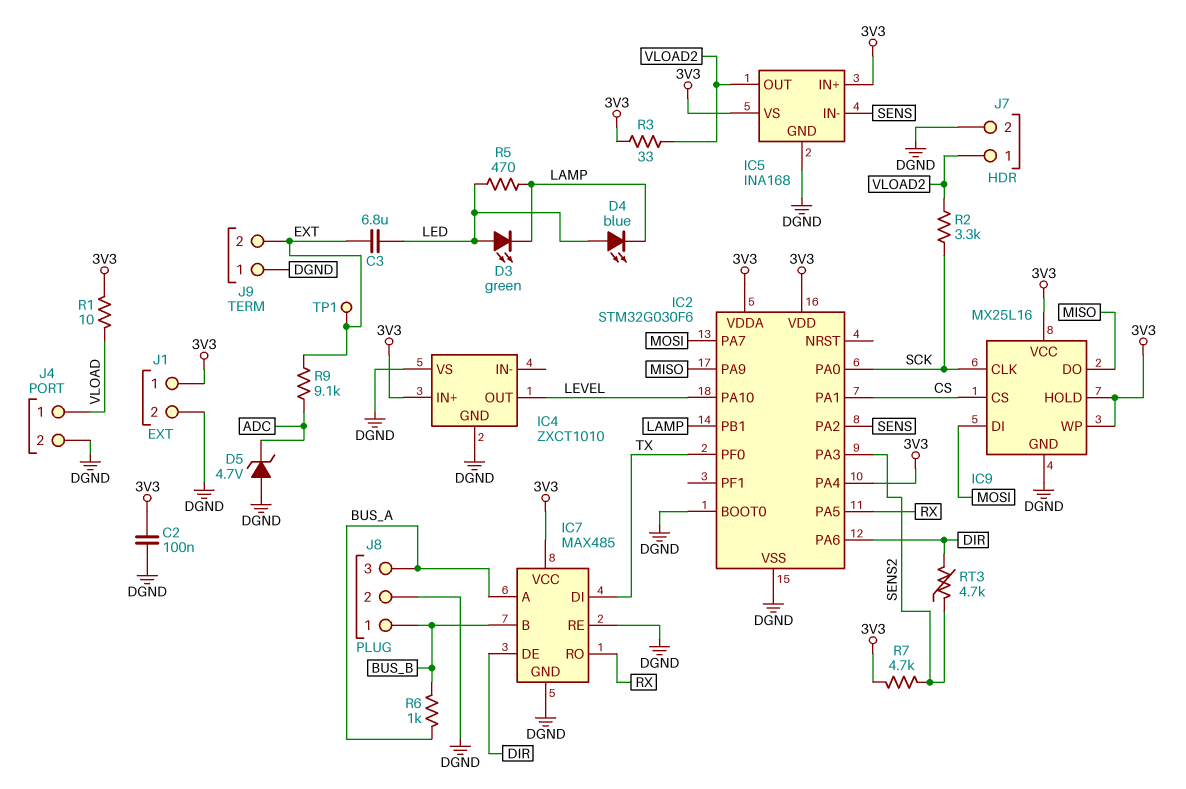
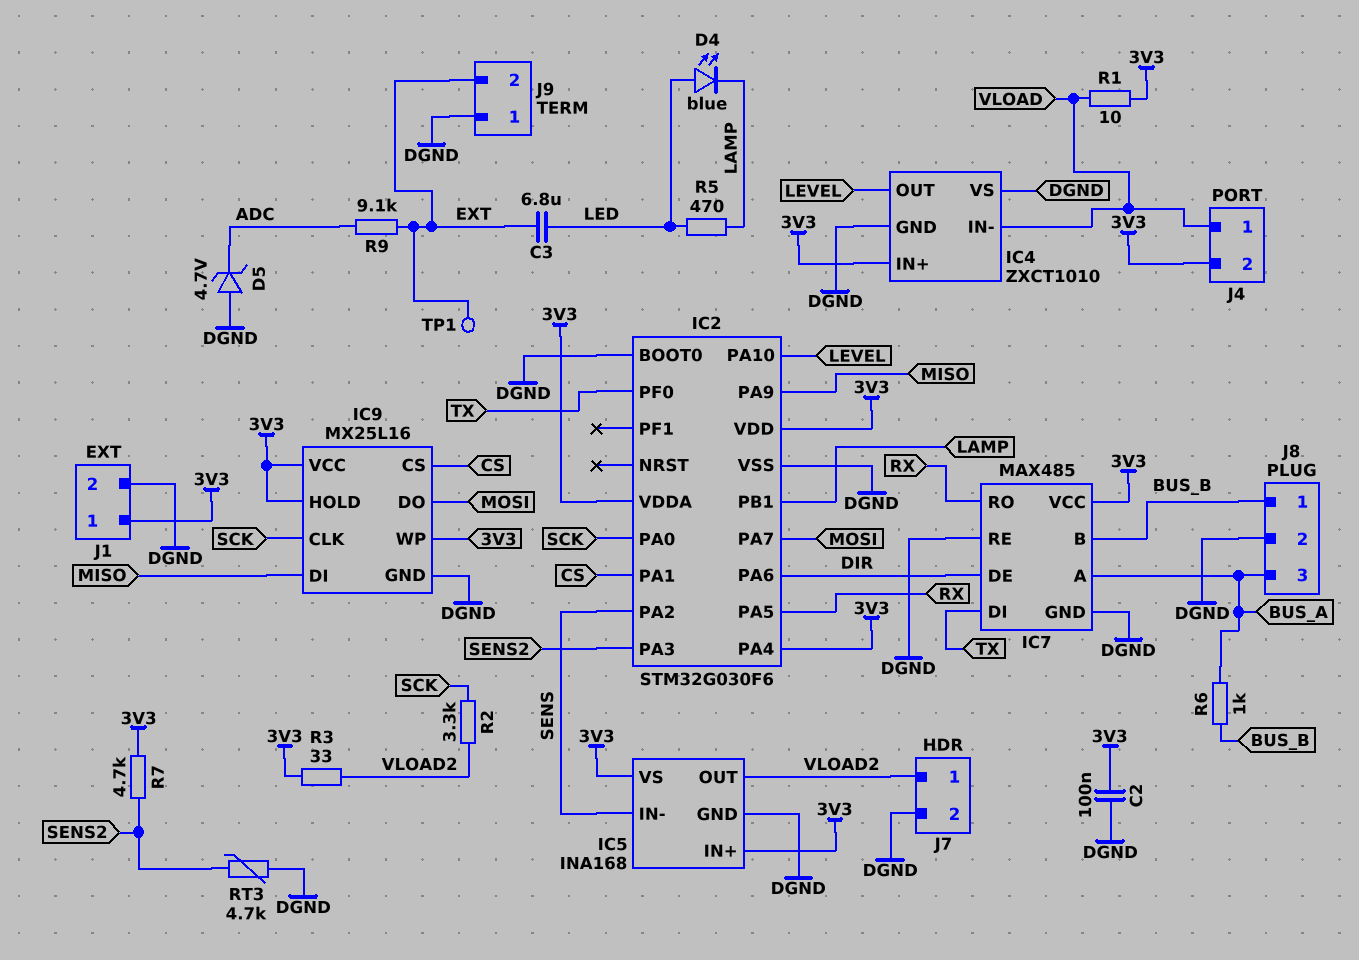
D3: LED green (A LED, K LAMP) -> none
IC4 pin IN-: none -> VLOAD
IC9 pin DI: MOSI -> MISO
IC9 pin DO: MISO -> MOSI
J4 pin 2: DGND -> 3V3
RT3: 4.7k (DIR, SENS2) -> 4.7k (DGND, SENS2)

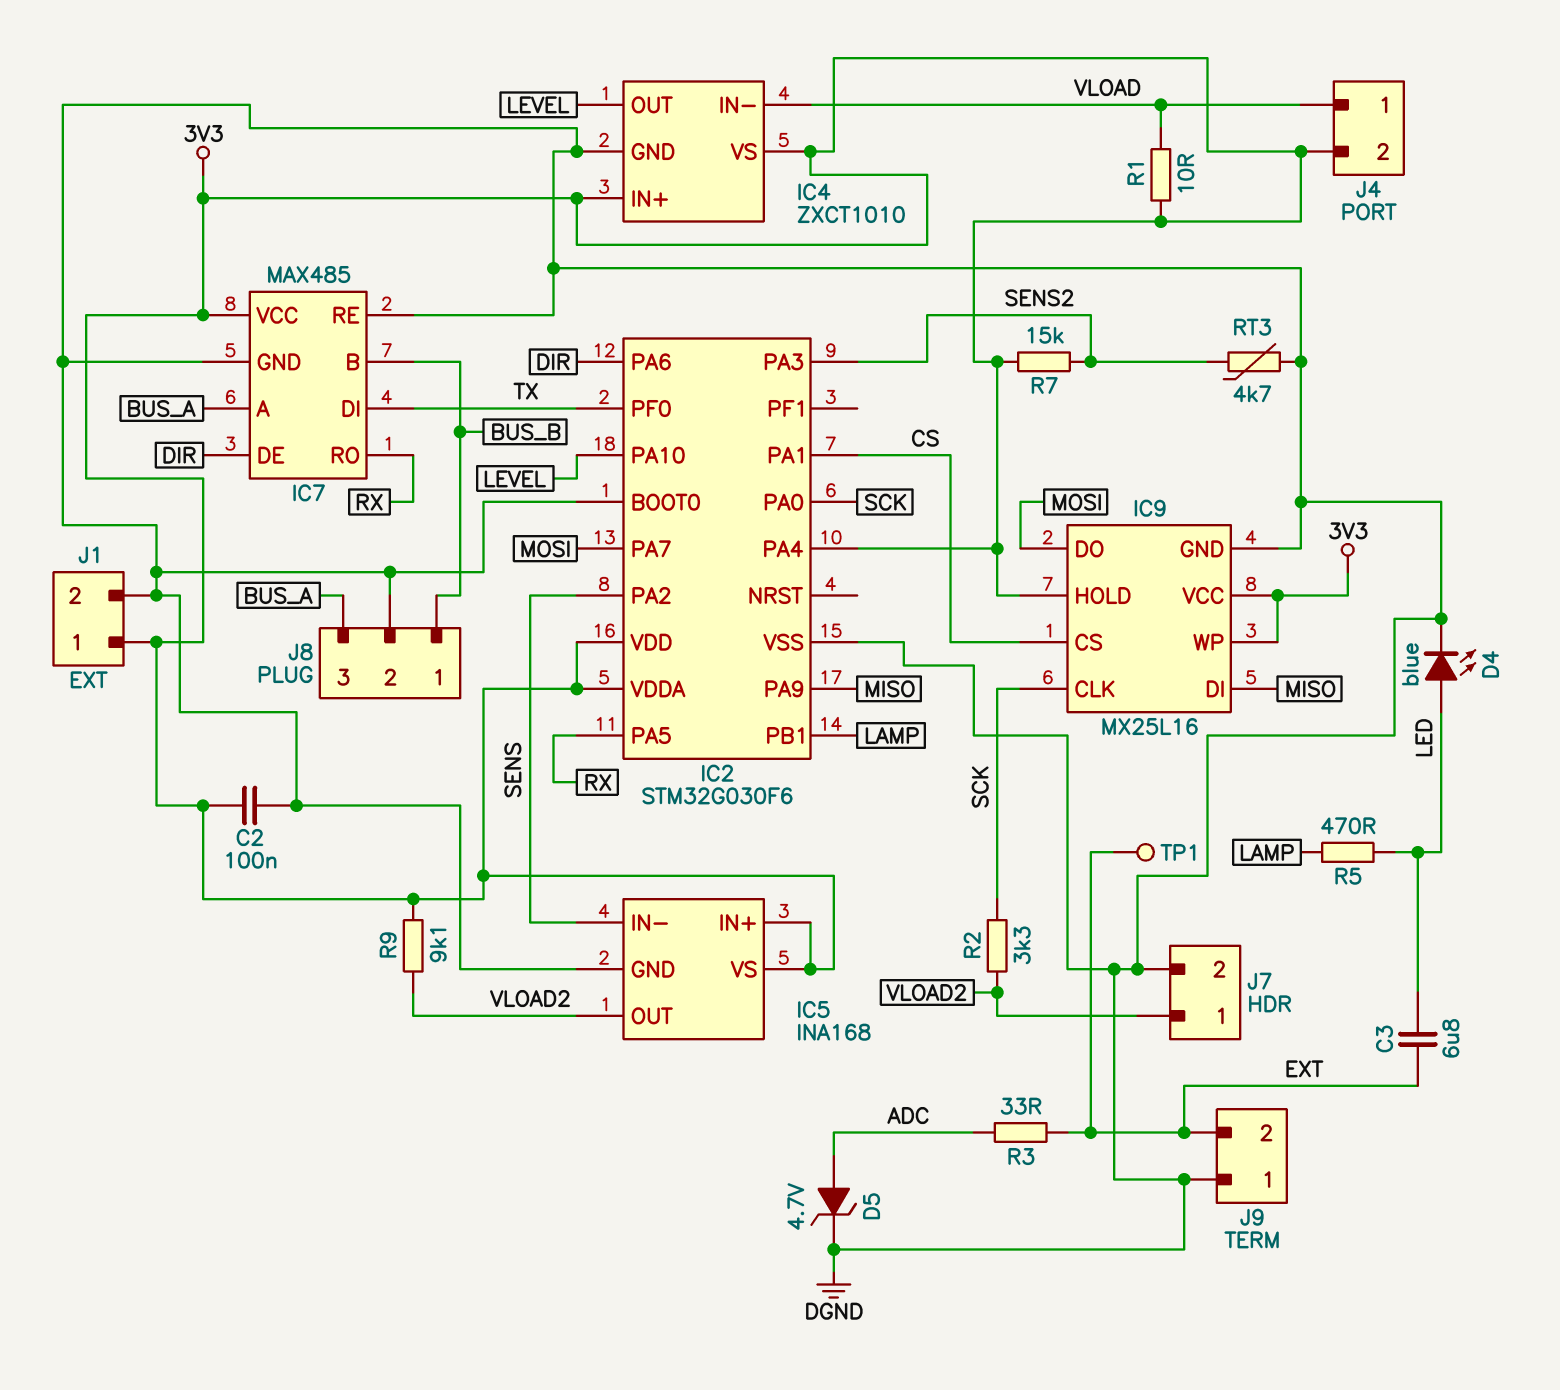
D4: LED blue (A LED, K LAMP) -> LED blue (A LED, K DGND)
D5: zener 4.7V (A DGND, K ADC) -> zener 4.7V (A ADC, K DGND)
IC4 pin VS: DGND -> 3V3
R3: 33 (3V3, VLOAD2) -> 33 (ADC, EXT)
R6: 1k (BUS_A, BUS_B) -> none
R7: 4.7k (3V3, SENS2) -> 15k (3V3, SENS2)
R9: 9.1k (ADC, EXT) -> 9.1k (3V3, VLOAD2)

